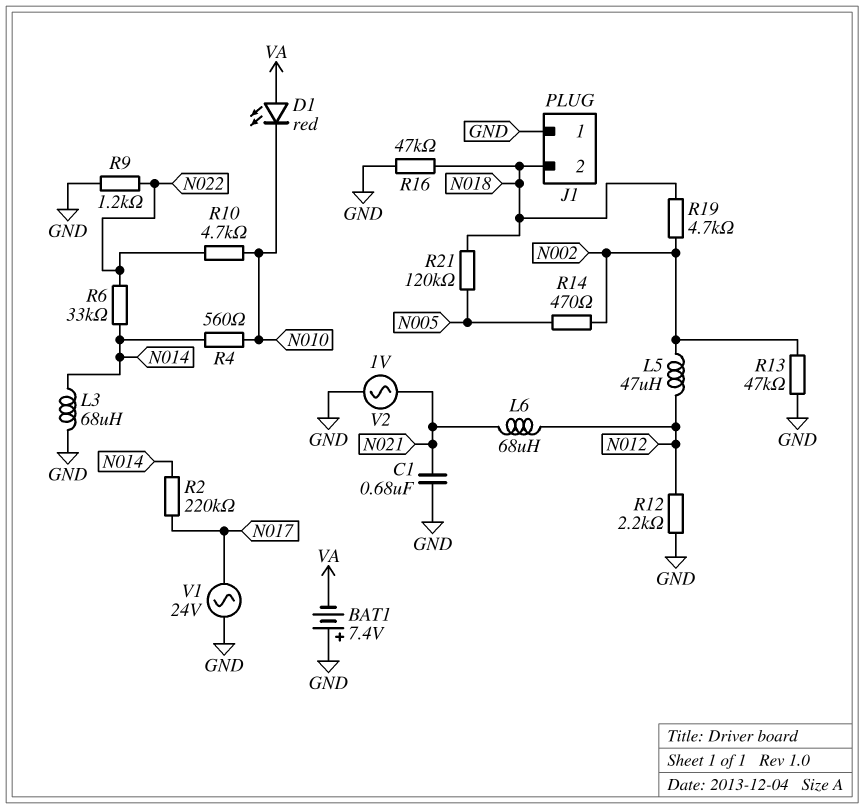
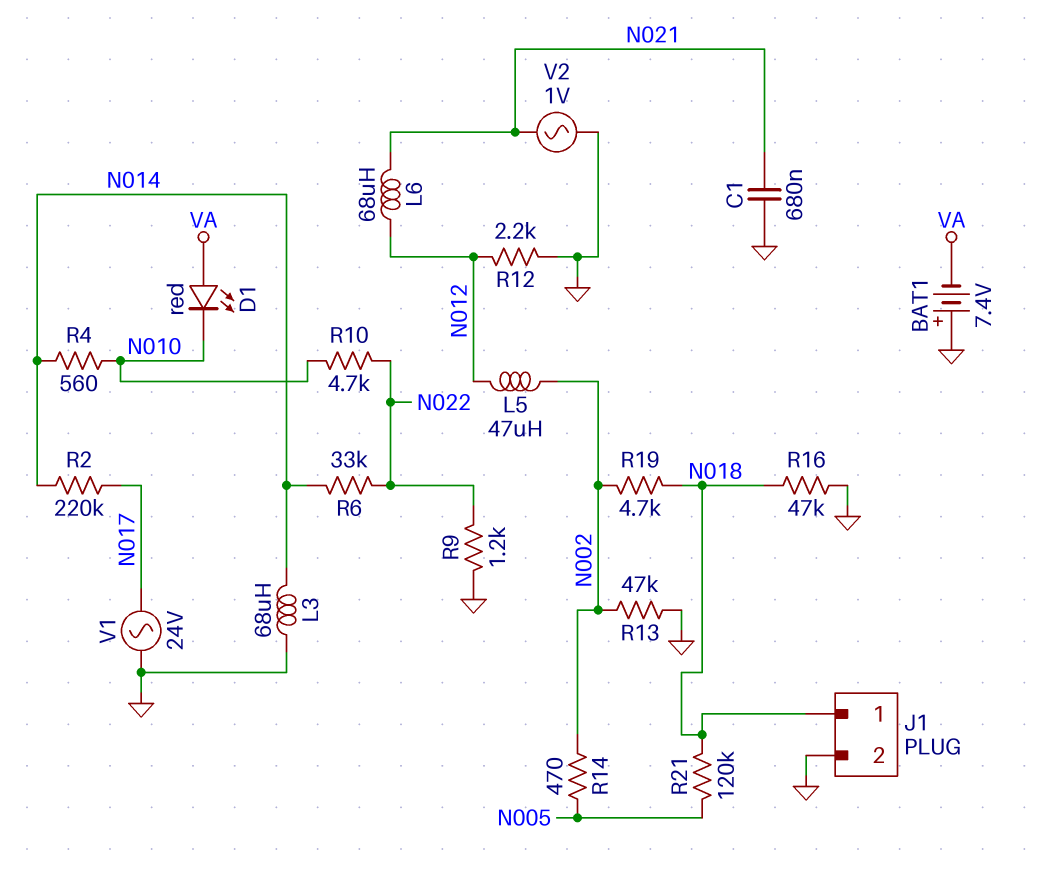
J1 pin 1: GND -> N018
J1 pin 2: N018 -> GND

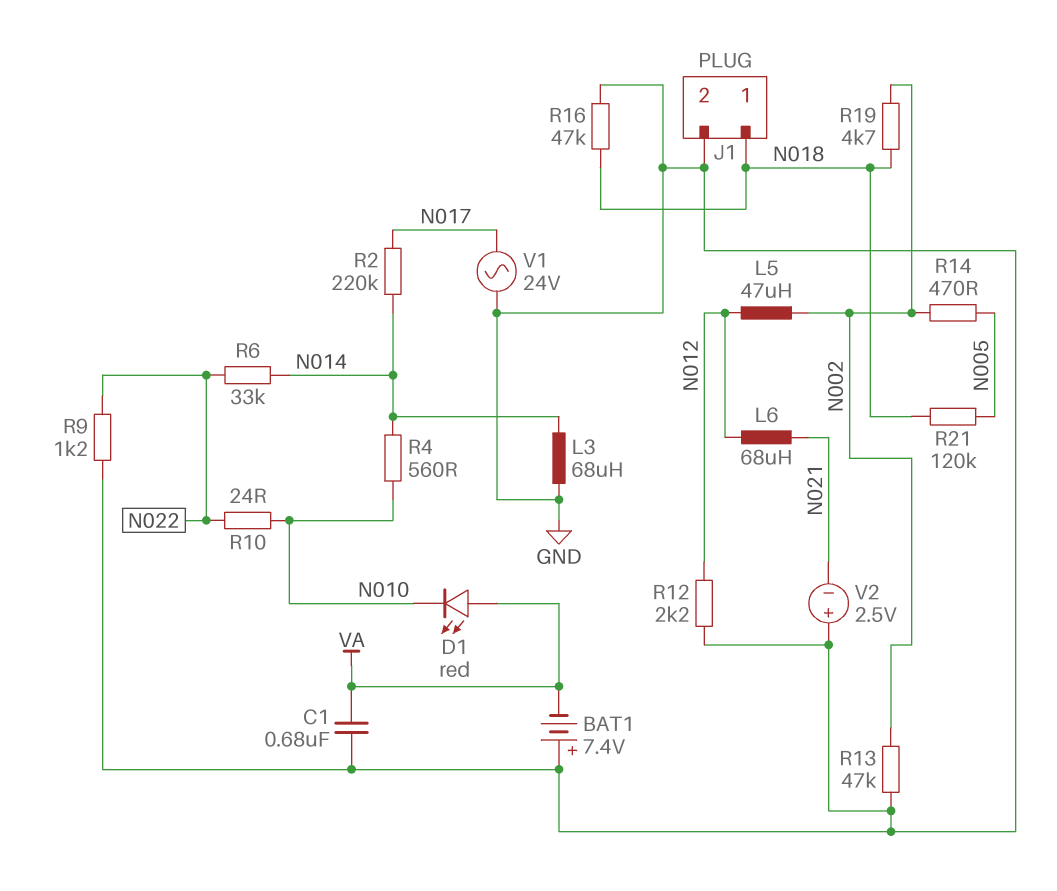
C1: 680nF (GND, N021) -> 680nF (GND, VA)
R10: 4.7k (N010, N022) -> 24 (N010, N022)
V2: AC 1V (GND, N021) -> 2.5V (plus GND, minus N021)

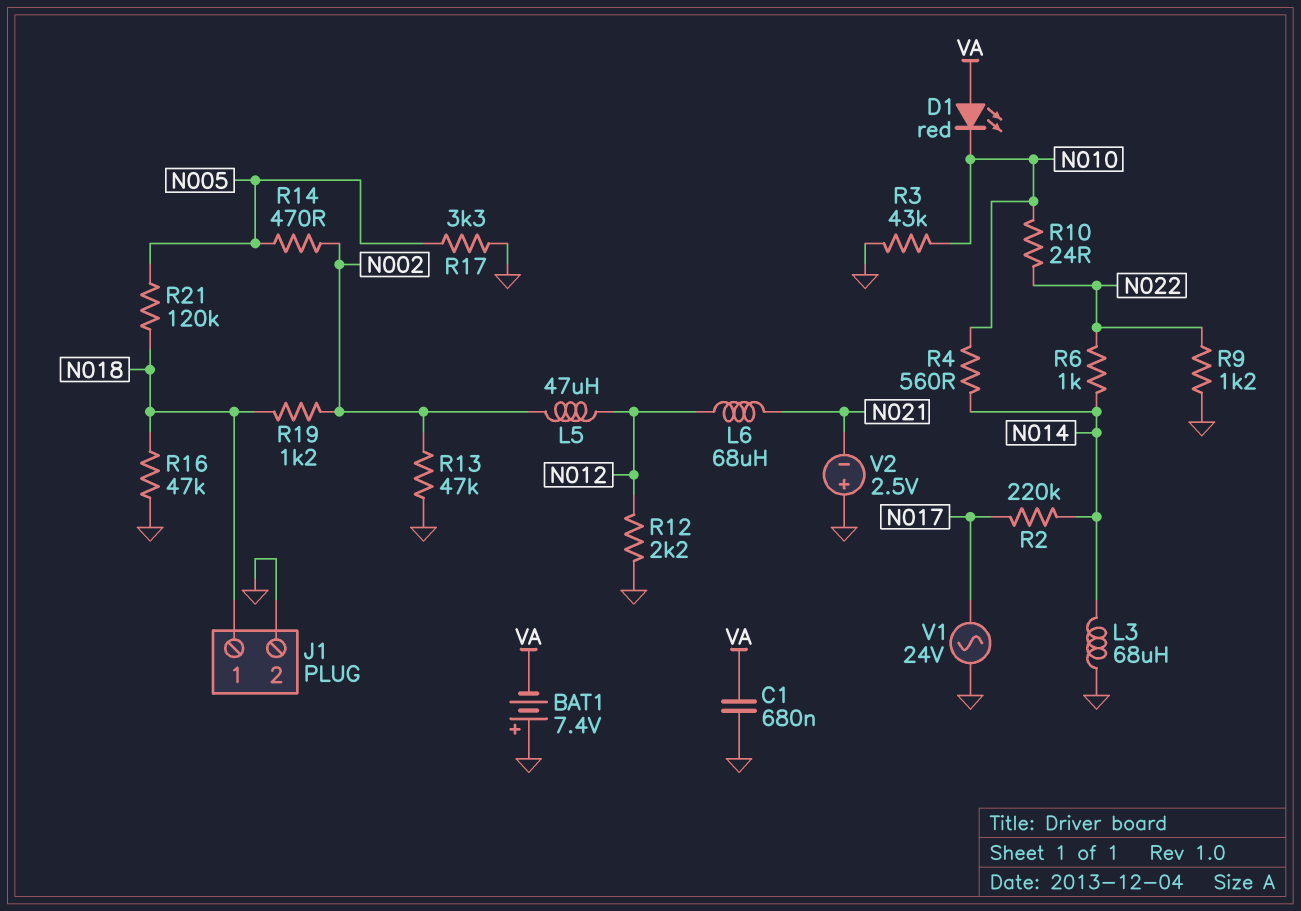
R3: none -> 43k (GND, N010)
R6: 33k (N014, N022) -> 1k (N014, N022)
R17: none -> 3.3k (GND, N005)
R19: 4.7k (N002, N018) -> 1.2k (N002, N018)

